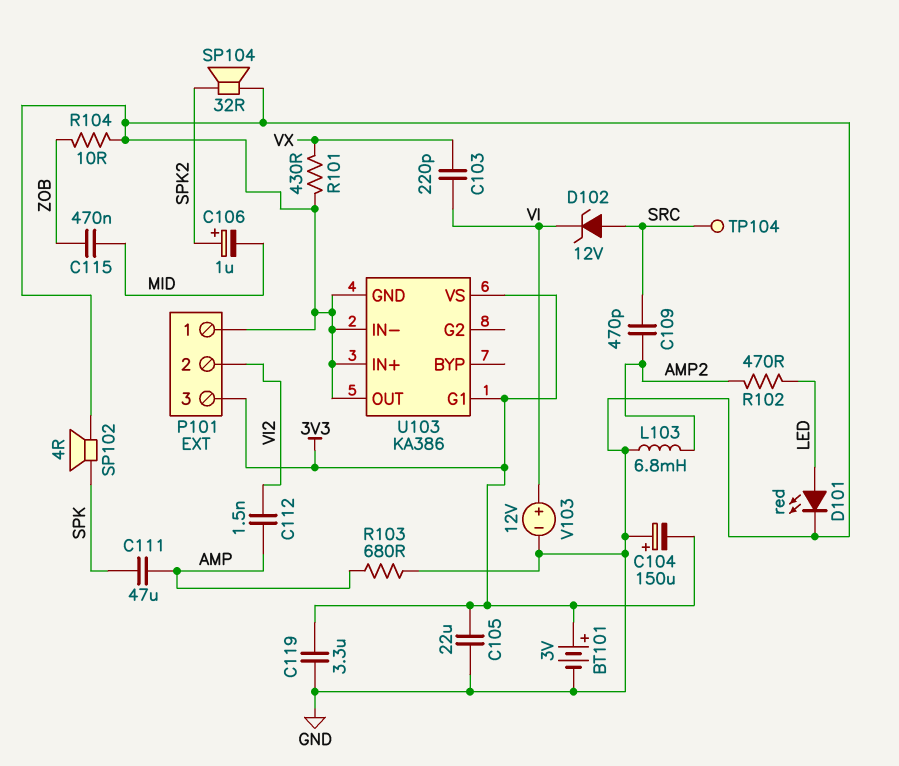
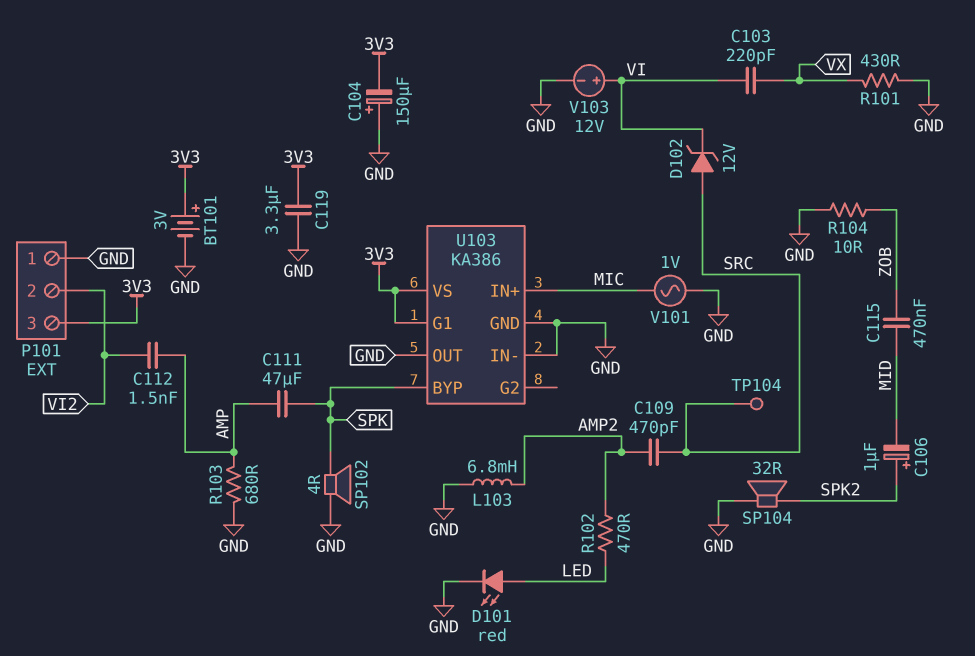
C105: 22uF (3V3, GND) -> none
U103 pin BYP: none -> SPK
U103 pin IN+: GND -> MIC
V101: none -> AC 1V (GND, MIC)

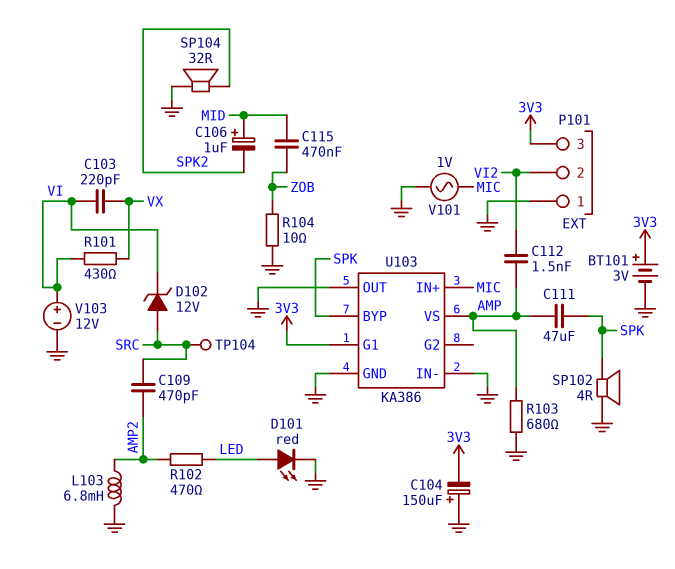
C106: 1uF (plus SPK2, minus MID) -> 1uF (plus MID, minus SPK2)
C119: 3.3uF (3V3, GND) -> none
R101: 430 (GND, VX) -> 430 (VI, VX)
U103 pin VS: 3V3 -> AMP

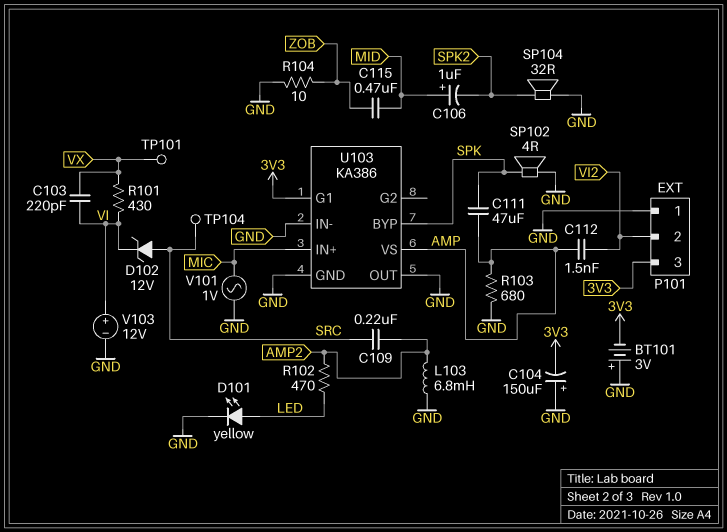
BT101: 3V (plus 3V3, minus GND) -> 3V (plus GND, minus 3V3)
C109: 470pF (AMP2, SRC) -> 220nF (AMP2, SRC)
D101: LED red (A LED, K GND) -> LED yellow (A LED, K GND)
TP101: none -> test point (VX)

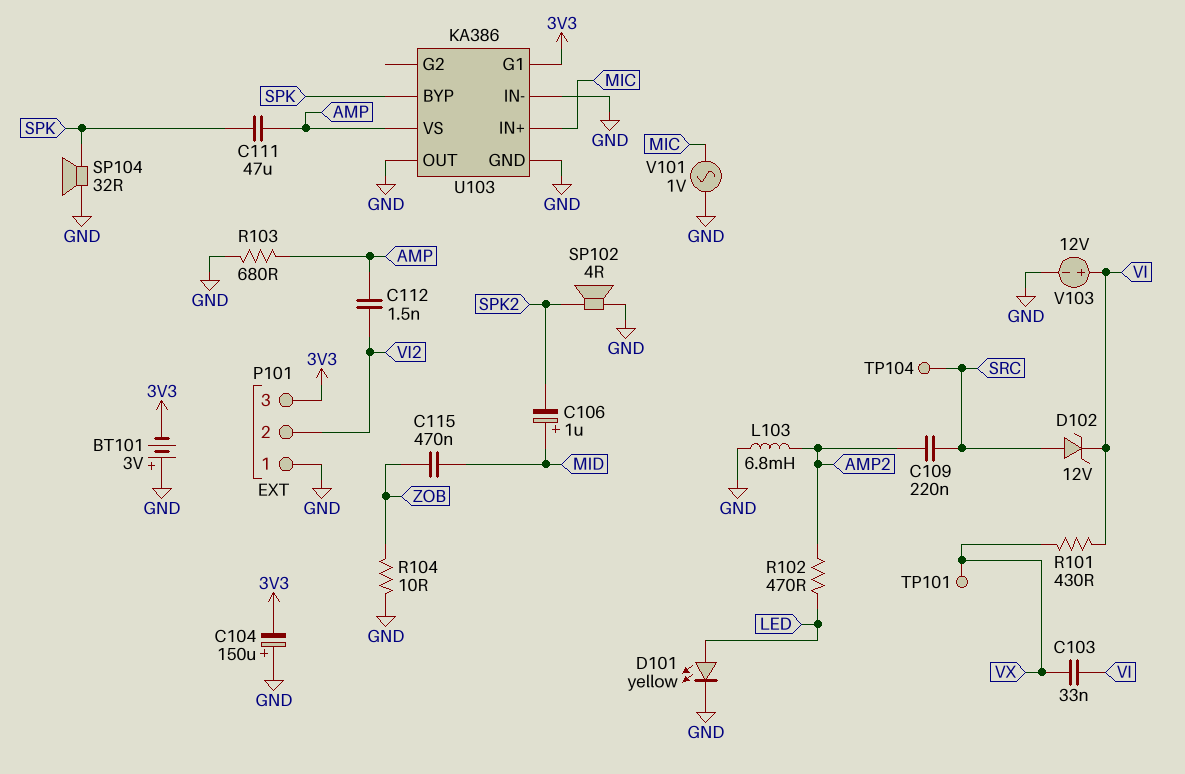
C103: 220pF (VI, VX) -> 33nF (VI, VX)
SP102: speaker 4R (GND, SPK) -> speaker 4R (GND, SPK2)
SP104: speaker 32R (GND, SPK2) -> speaker 32R (GND, SPK)

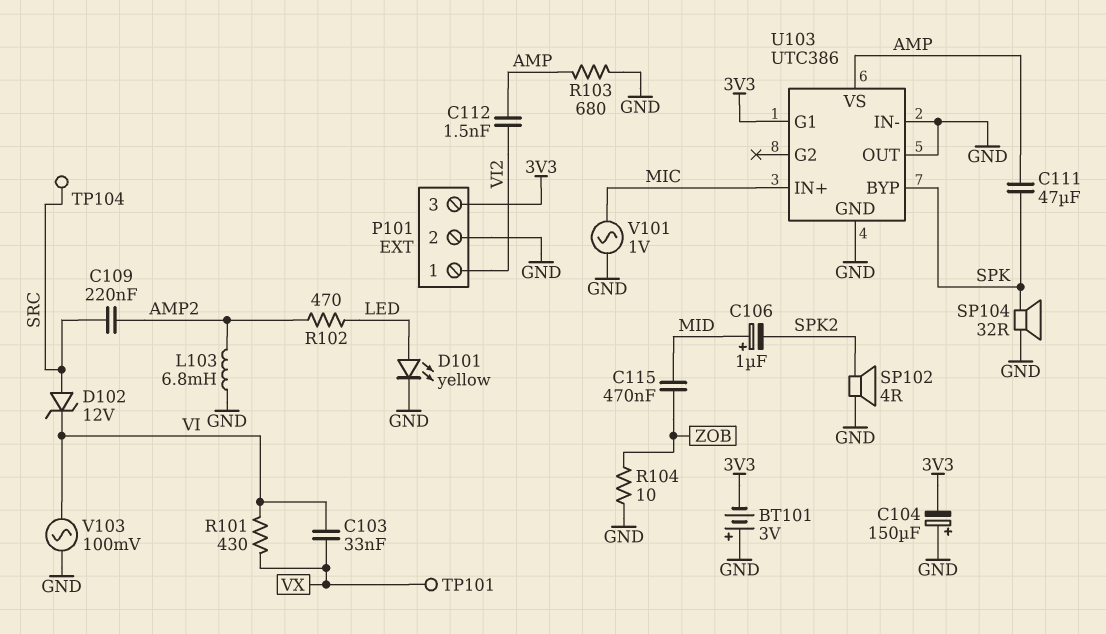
P101 pin 1: GND -> VI2
P101 pin 2: VI2 -> GND
U103: KA386 -> UTC386
V103: 12V (plus VI, minus GND) -> AC 100mV (GND, VI)

